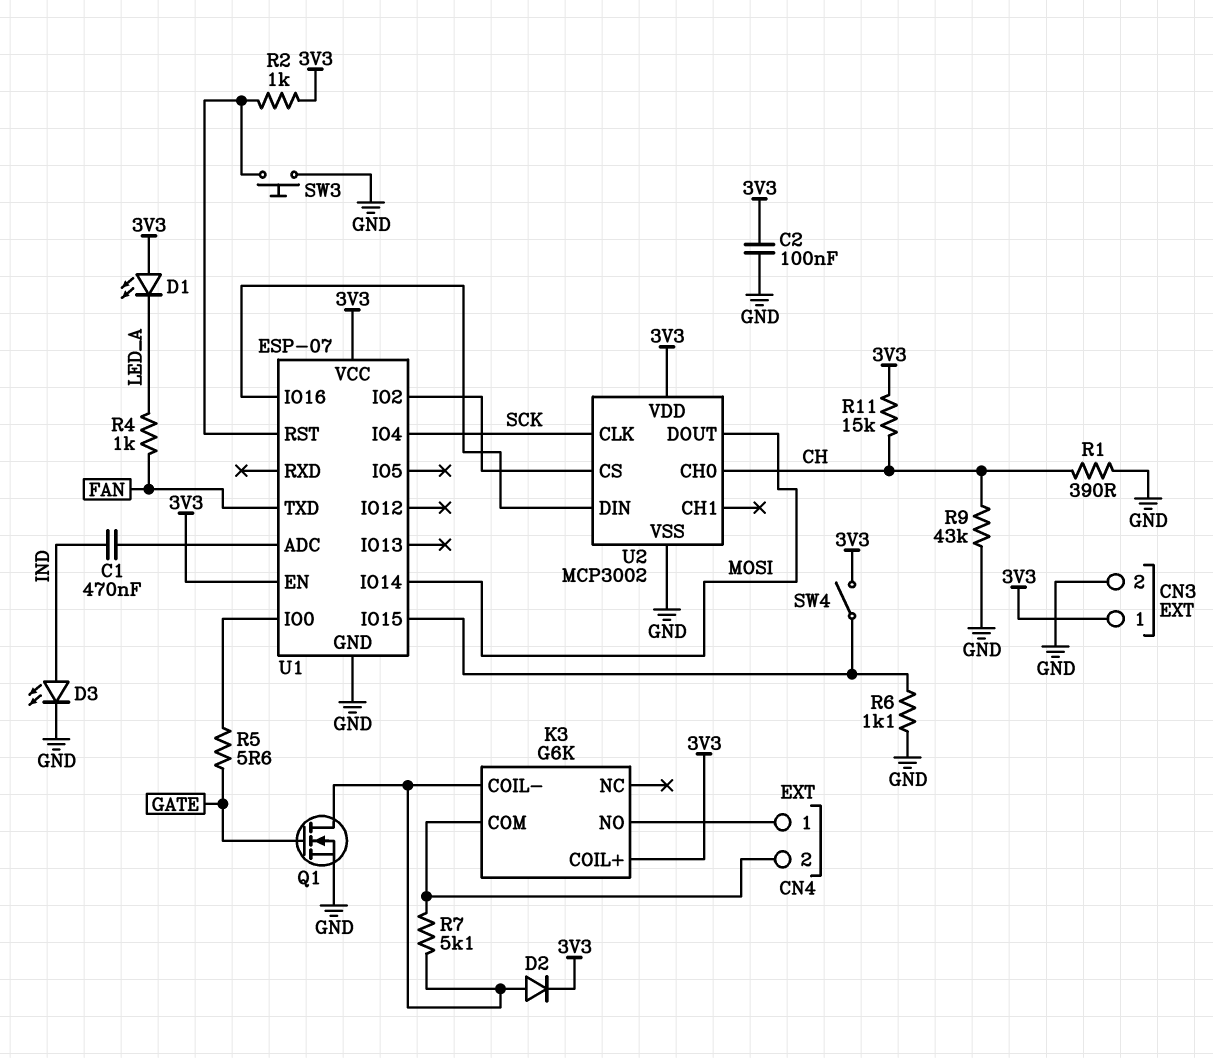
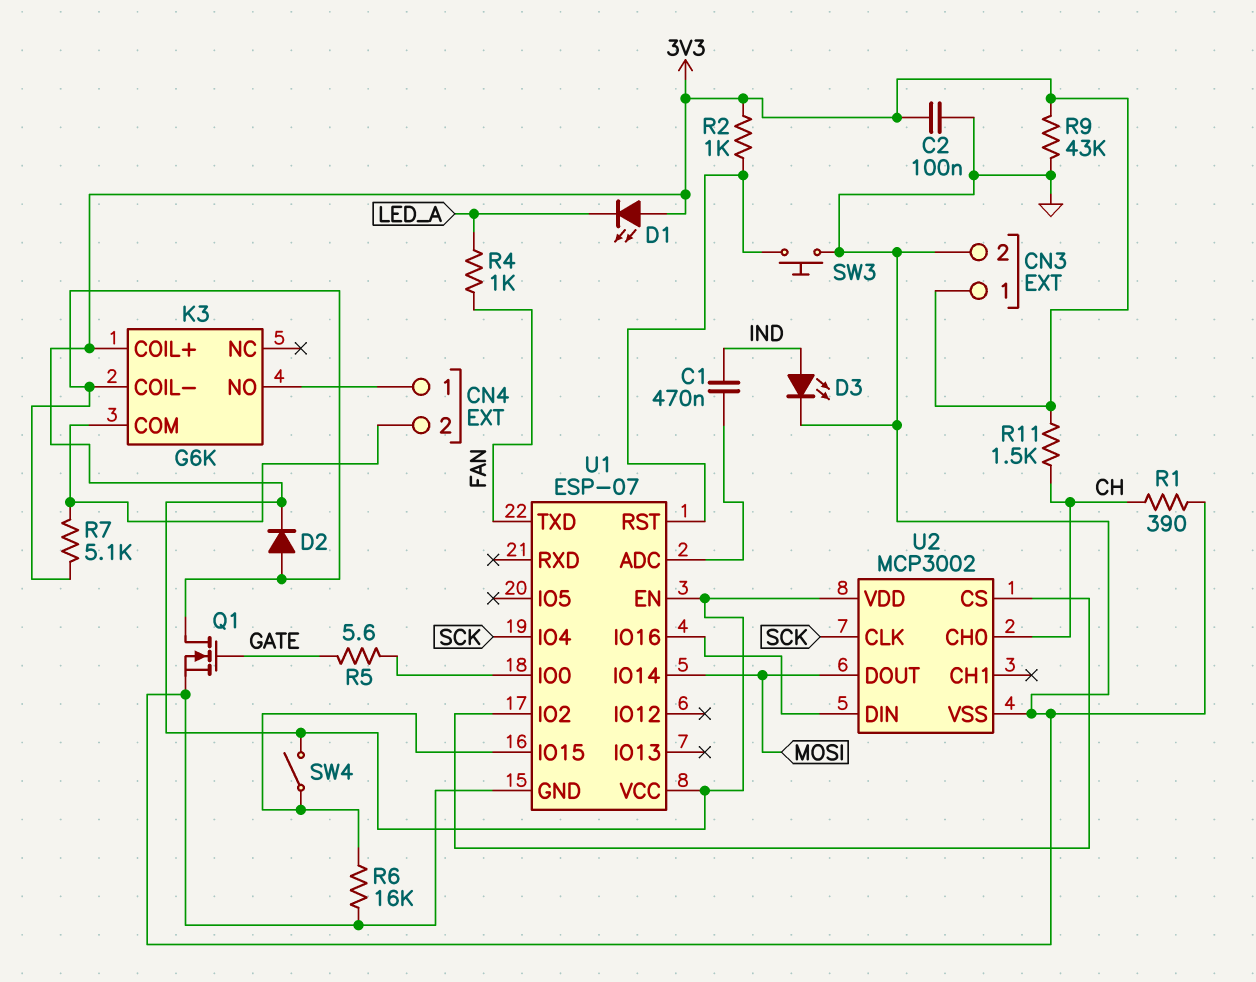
R6: 1.1k (GND, U1/IO15) -> 16k (GND, U1/IO15)
R9: 43k (CH, GND) -> 43k (3V3, GND)
R11: 15k (3V3, CH) -> 1.5k (3V3, CH)

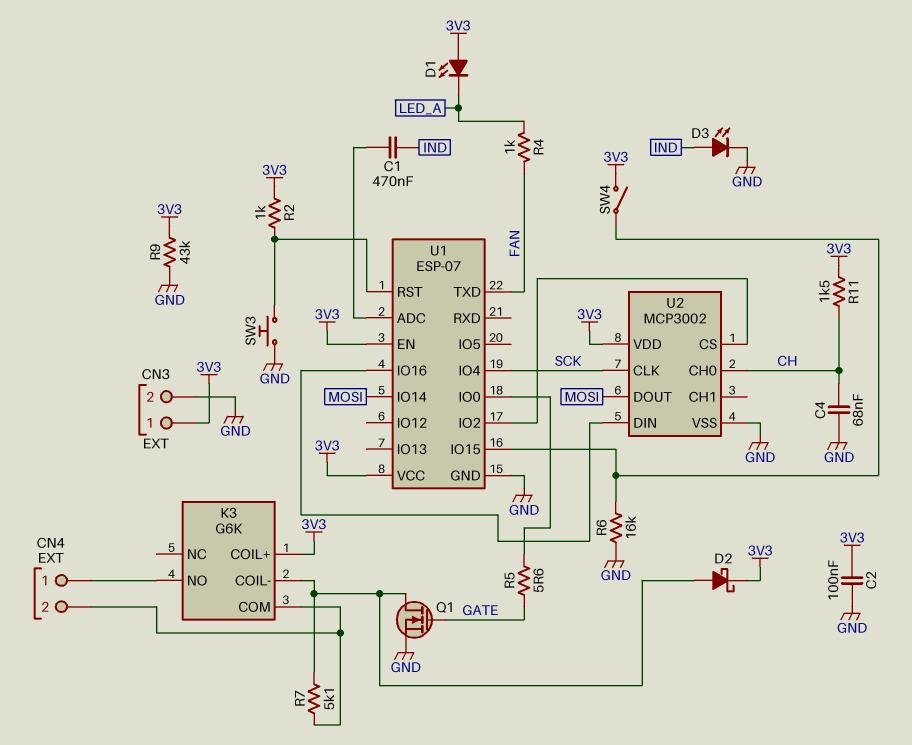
C4: none -> 68nF (CH, GND)
D2: diode (A K3/COIL-, K 3V3) -> schottky (A K3/COIL-, K 3V3)
R1: 390 (CH, GND) -> none

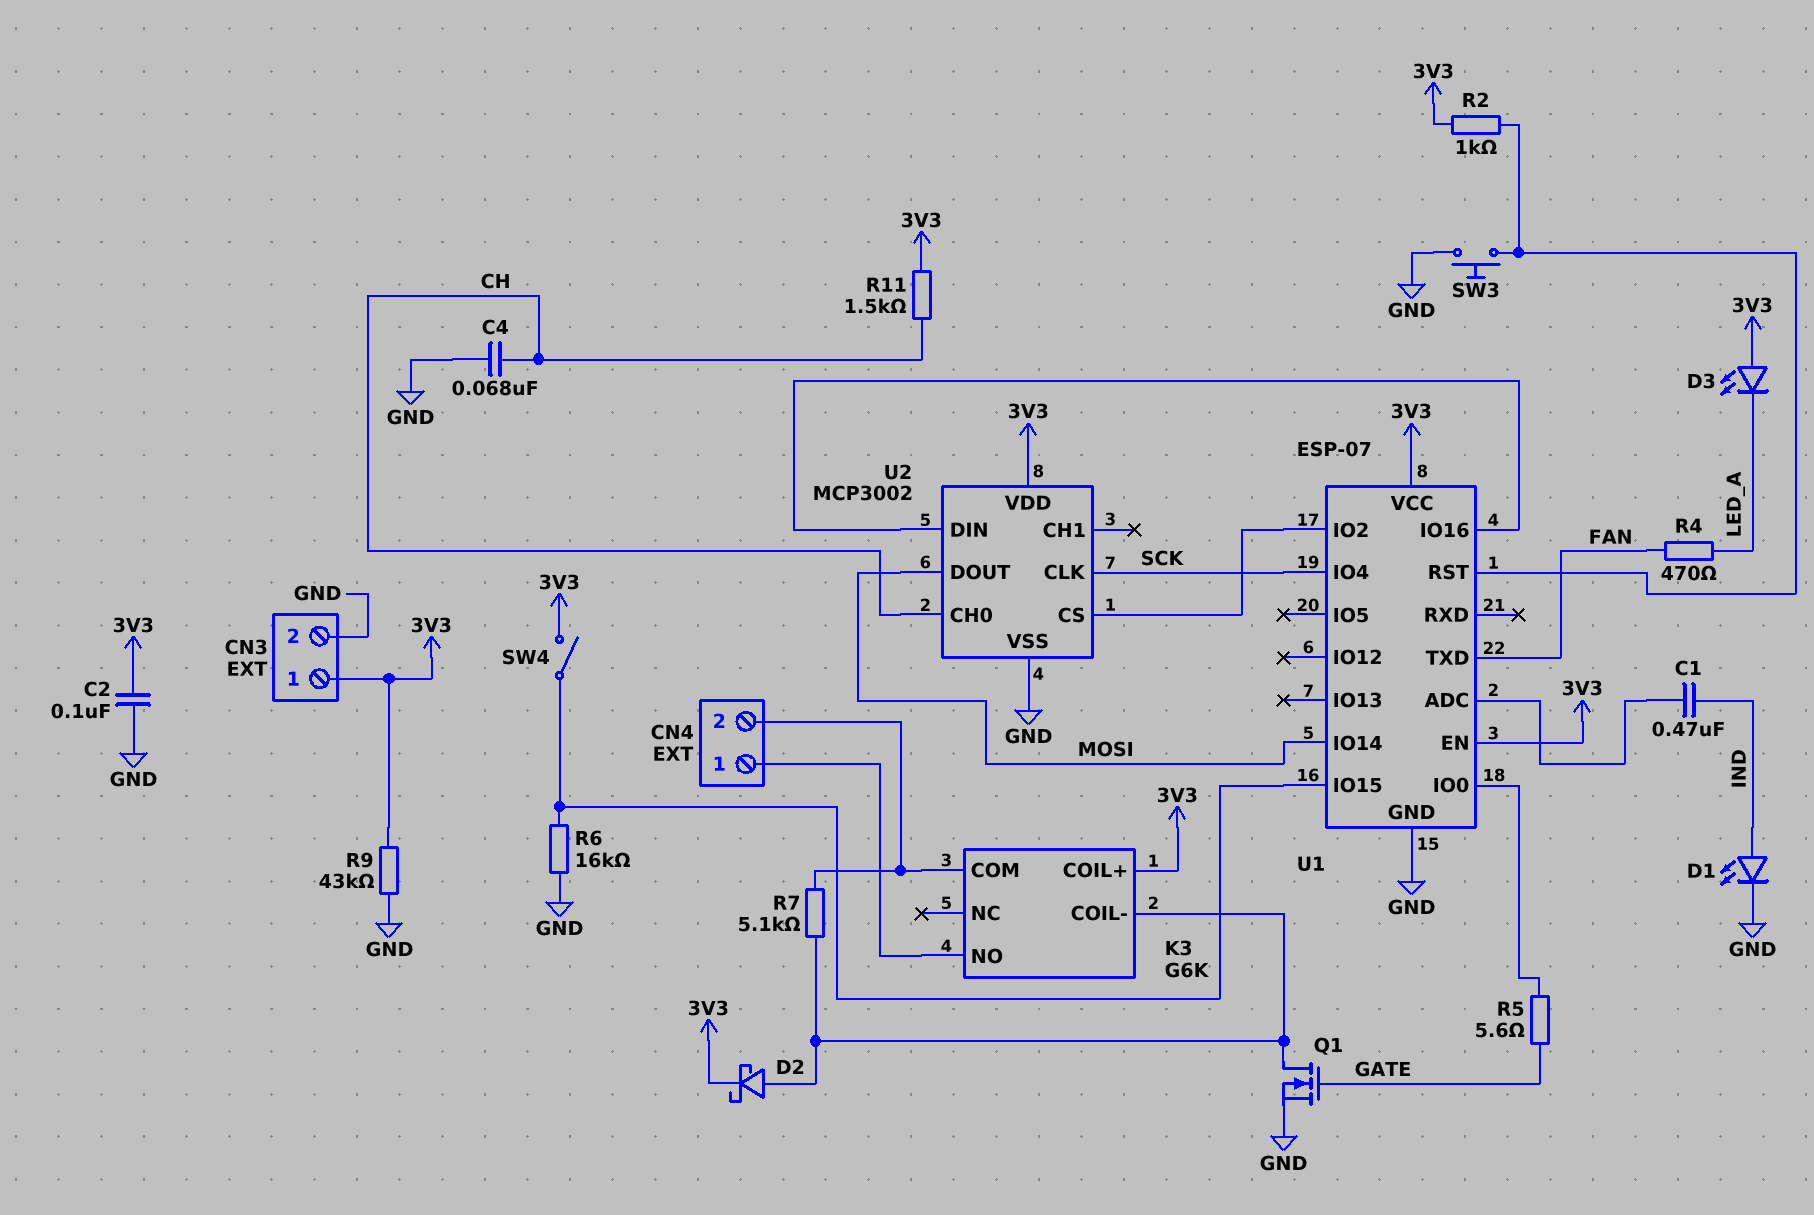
D1: LED (A 3V3, K LED_A) -> LED (A IND, K GND)
D3: LED (A IND, K GND) -> LED (A 3V3, K LED_A)
R4: 1k (FAN, LED_A) -> 470 (FAN, LED_A)

